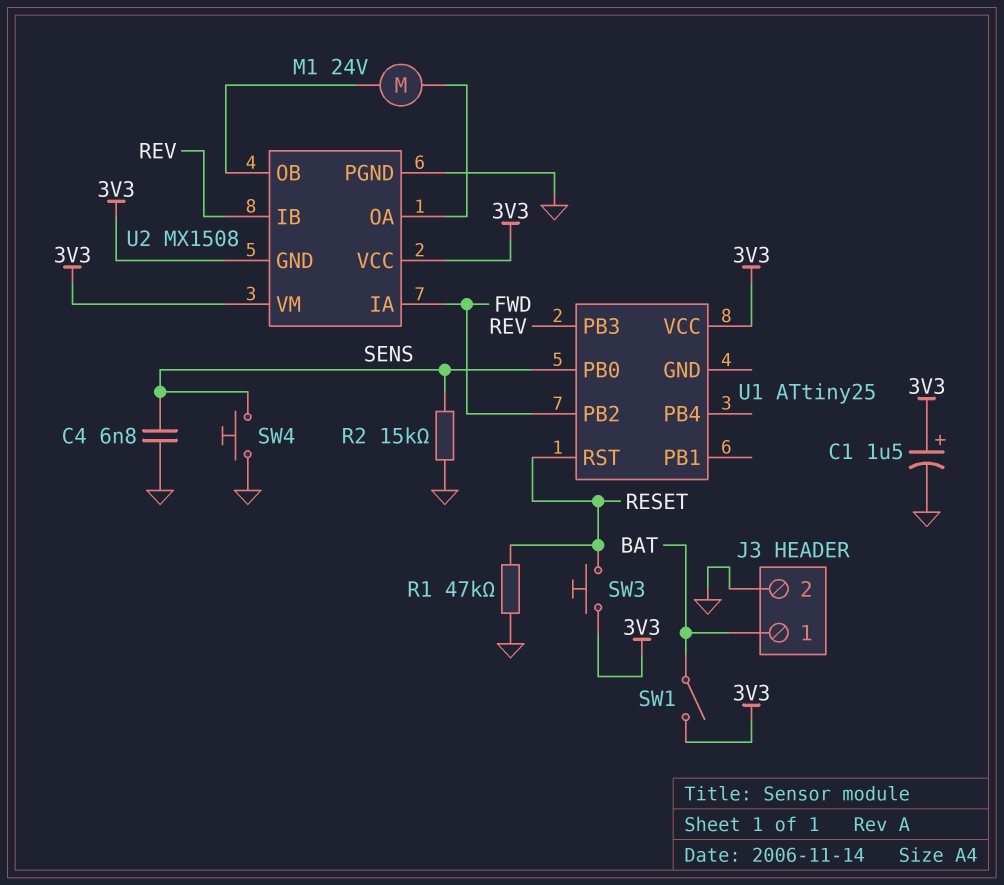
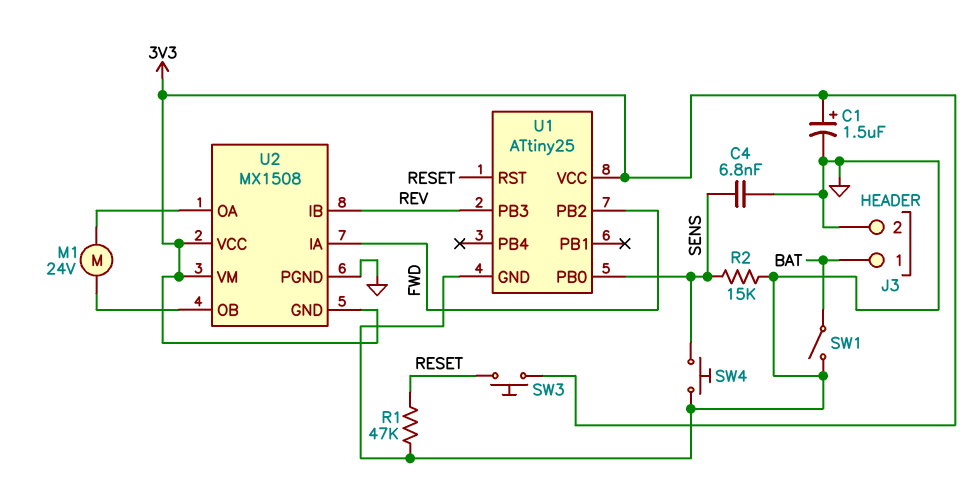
SW1: switch (3V3, BAT) -> switch (BAT, GND)
U1 pin GND: none -> GND

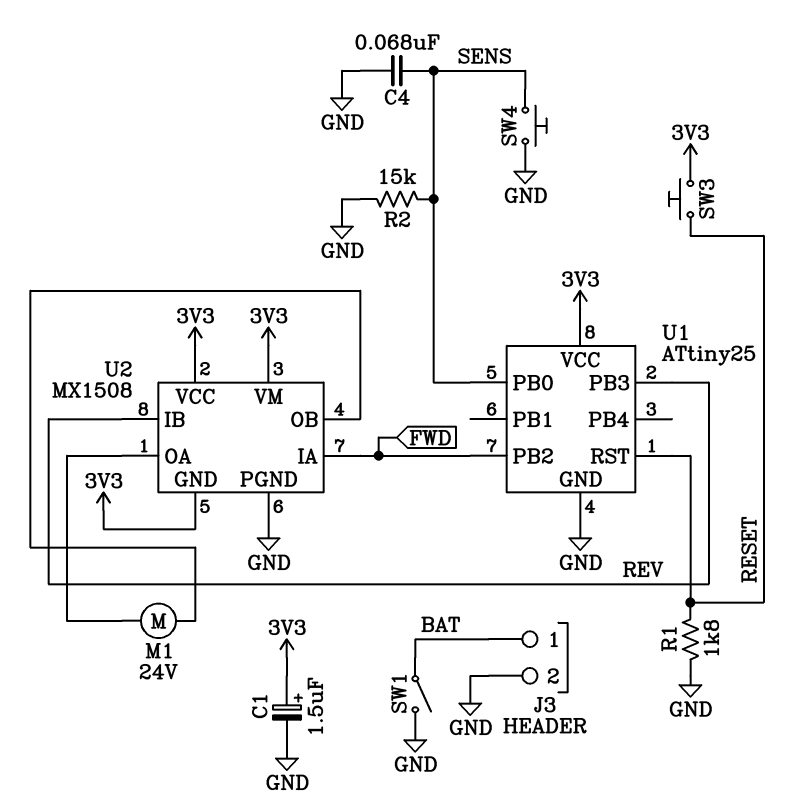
C4: 6.8nF (GND, SENS) -> 68nF (GND, SENS)
R1: 47k (GND, RESET) -> 1.8k (GND, RESET)

